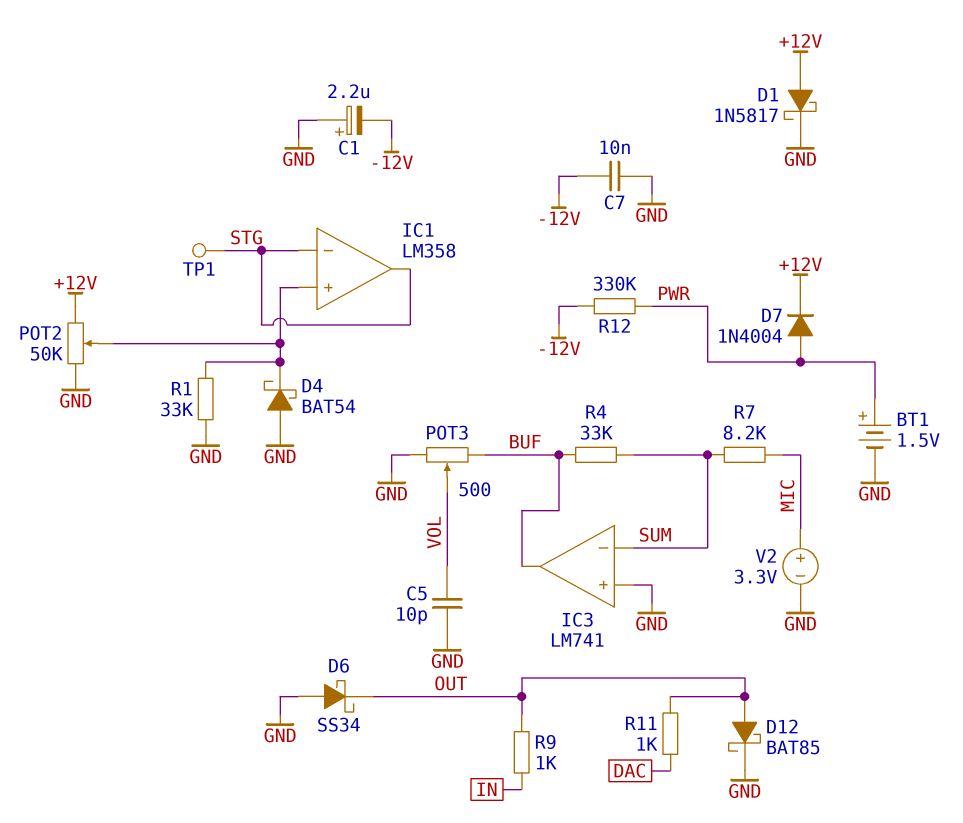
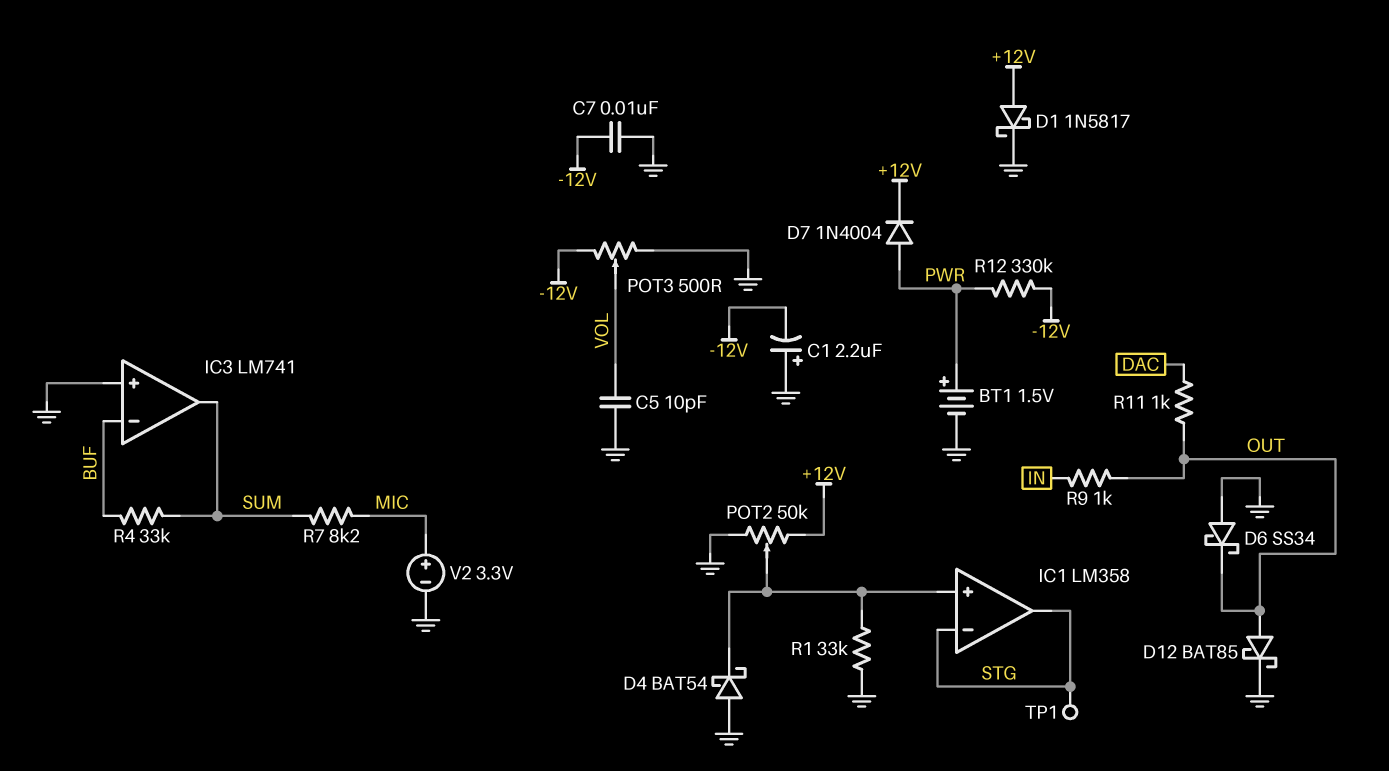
IC3 pin in-: SUM -> BUF
IC3 pin out: BUF -> SUM
POT3: 500 (BUF, GND, wiper VOL) -> 500 (-12V, GND, wiper VOL)

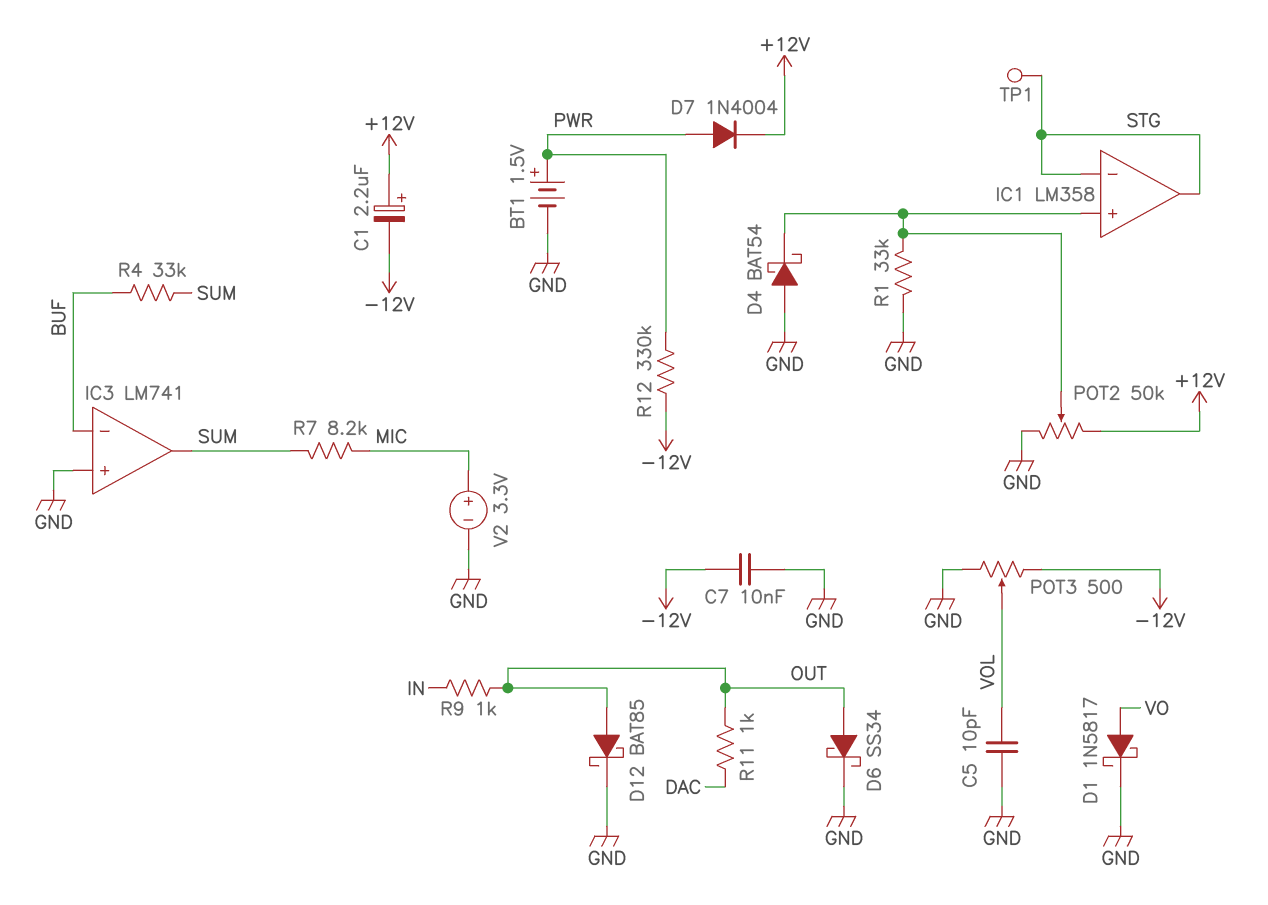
C1: 2.2uF (plus GND, minus -12V) -> 2.2uF (plus +12V, minus -12V)
D1: schottky 1N5817 (A +12V, K GND) -> schottky 1N5817 (A VO, K GND)
D6: schottky SS34 (A GND, K OUT) -> schottky SS34 (A OUT, K GND)

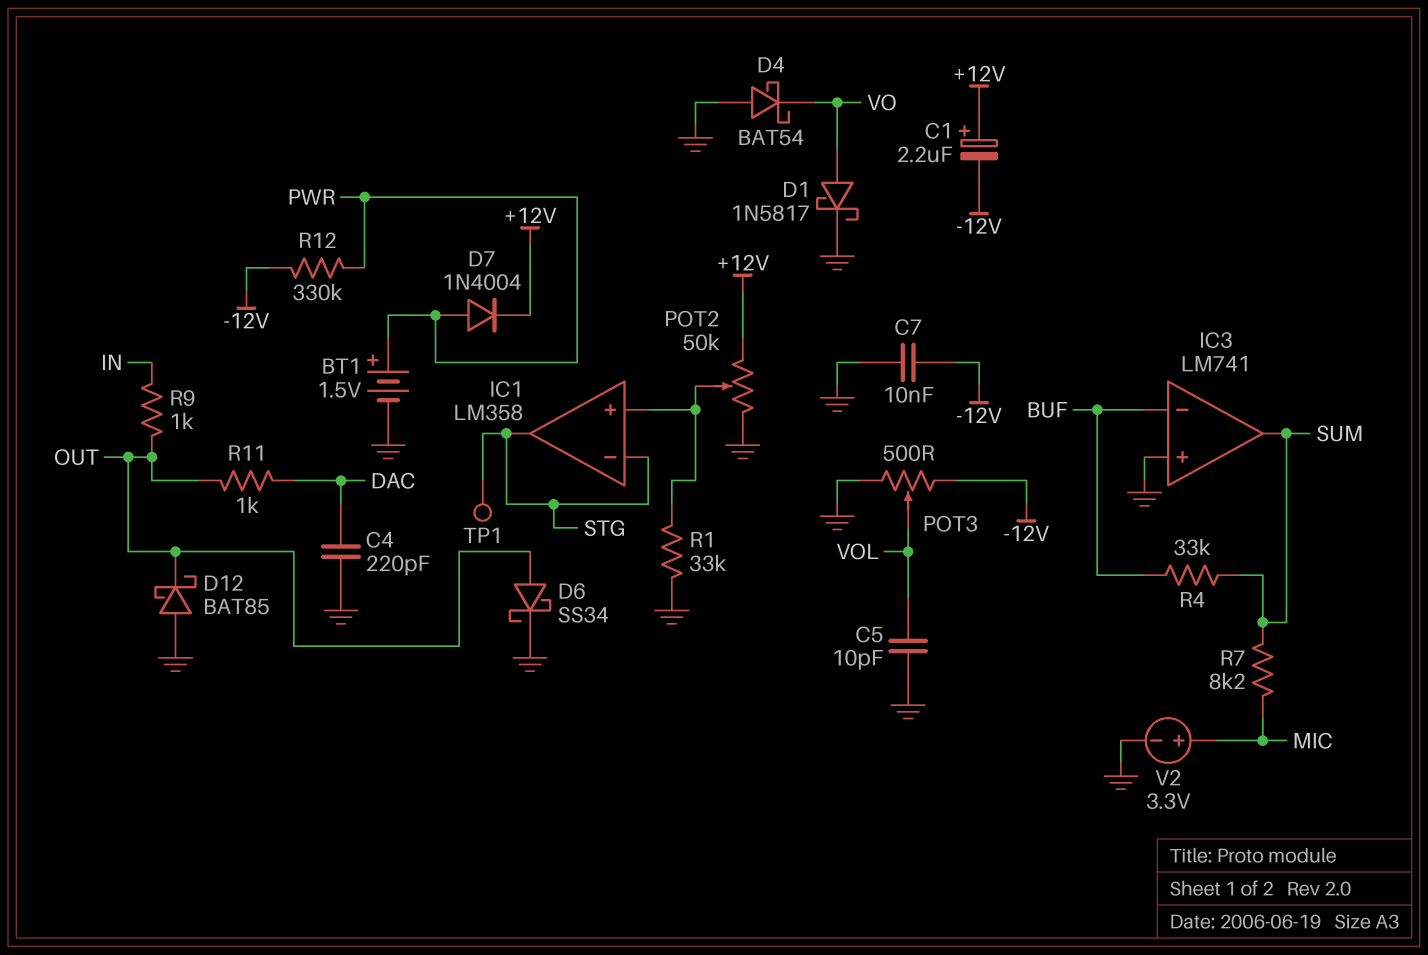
C4: none -> 220pF (DAC, GND)
D4: schottky BAT54 (A GND, K IC1/in+) -> schottky BAT54 (A GND, K VO)
D12: schottky BAT85 (A OUT, K GND) -> schottky BAT85 (A GND, K OUT)

